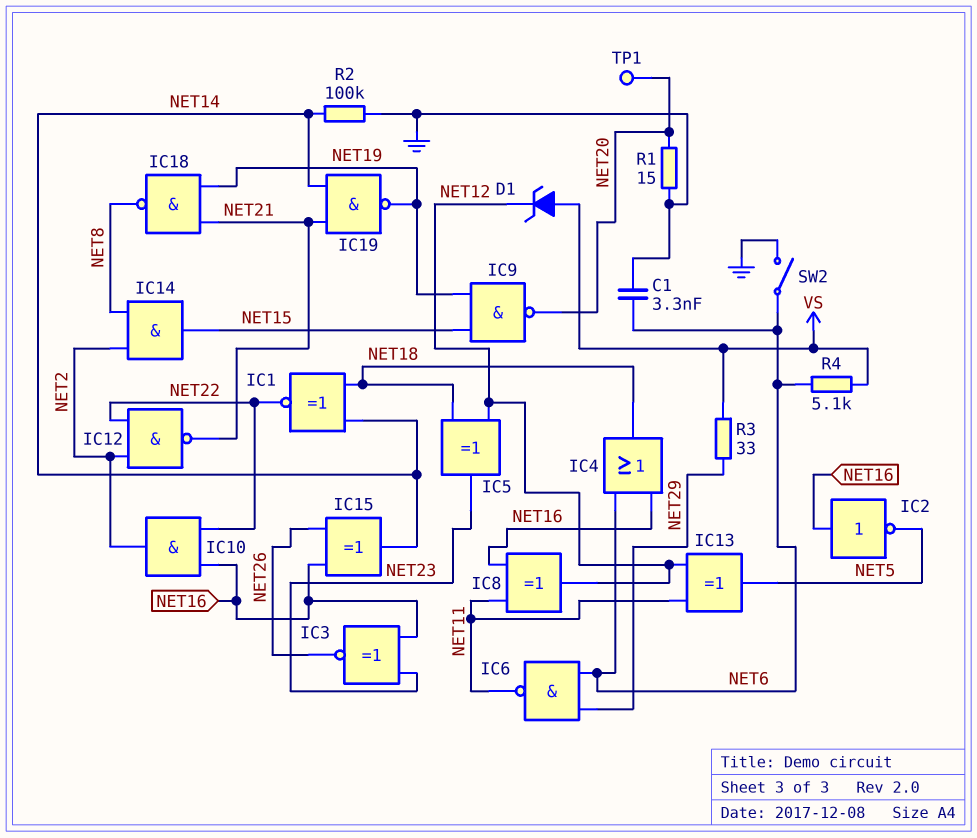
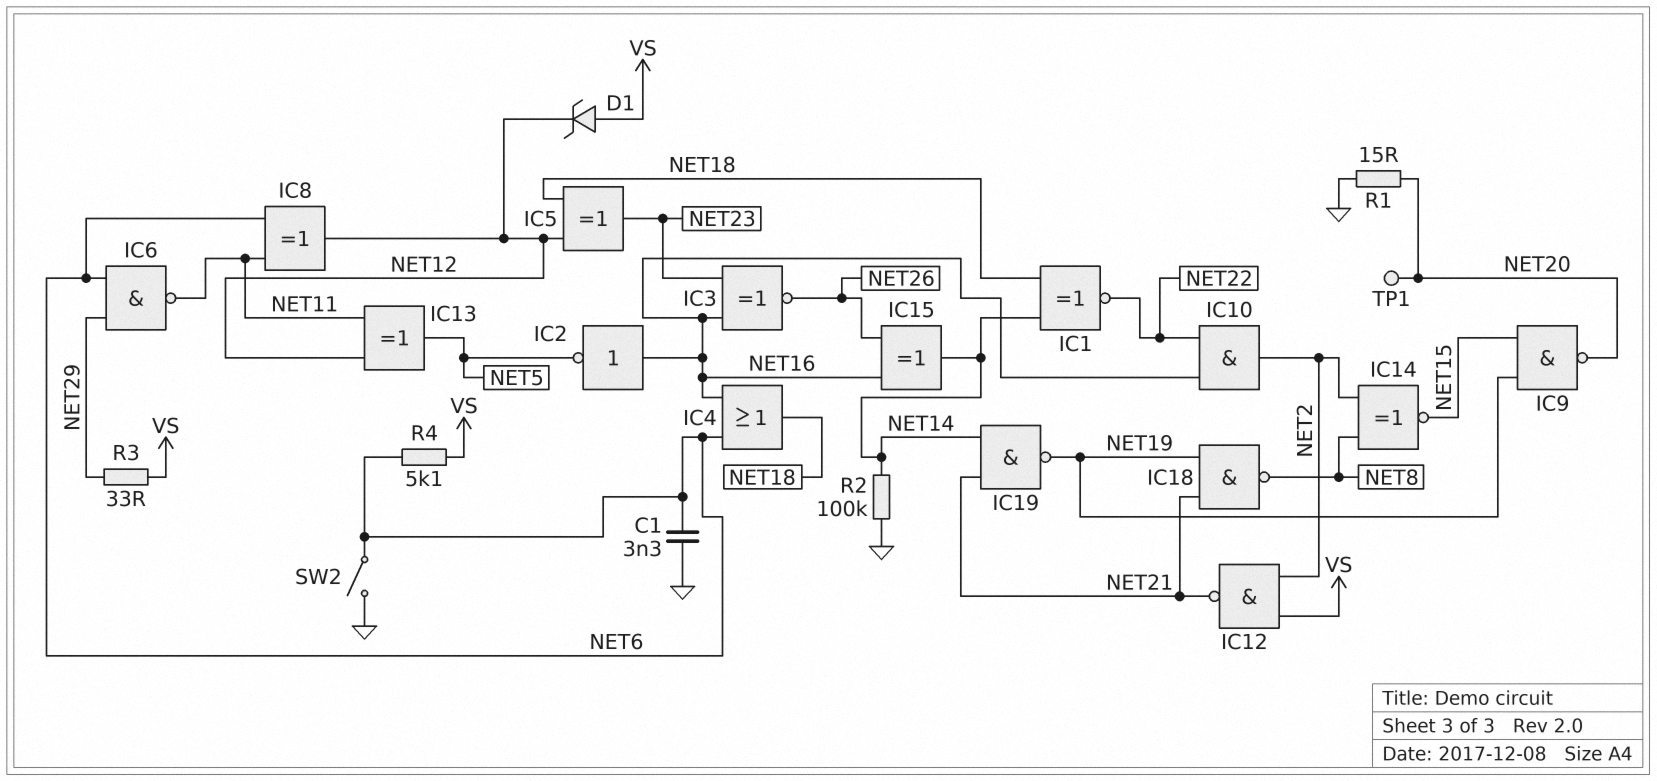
IC8: XOR (in NET11, in NET16, out NET12) -> XOR (in NET6, in NET11, out NET12)
IC12: NAND (in NET2, in NET22, out NET21) -> NAND (in NET2, in VS, out NET21)
IC14: AND (in NET2, in NET8, out NET15) -> XNOR (in NET2, in NET8, out NET15)

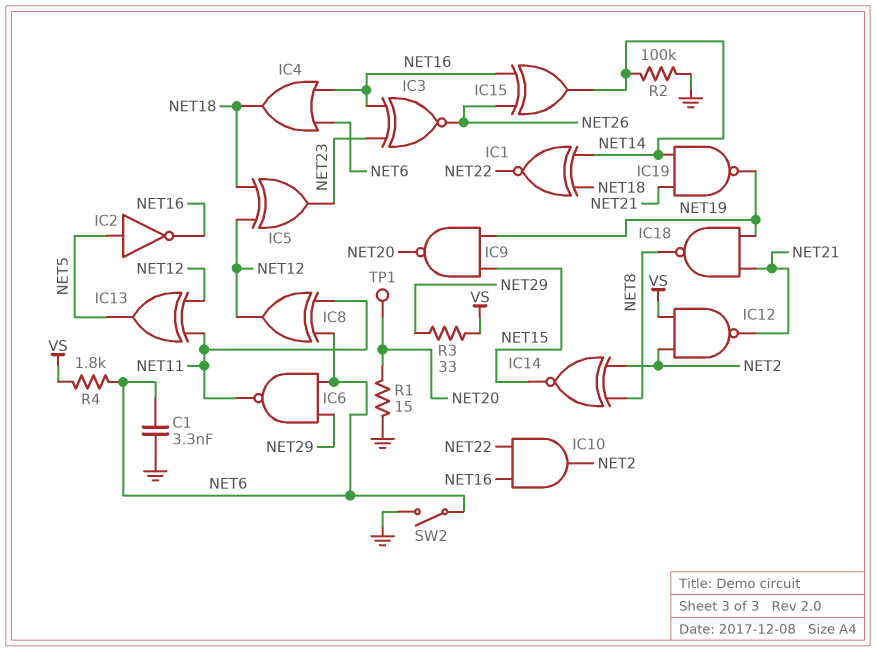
D1: zener (A VS, K NET12) -> none
IC2: NOT (in NET16, out NET5) -> NOT (in NET5, out NET16)
R4: 5.1k (NET6, VS) -> 1.8k (NET6, VS)

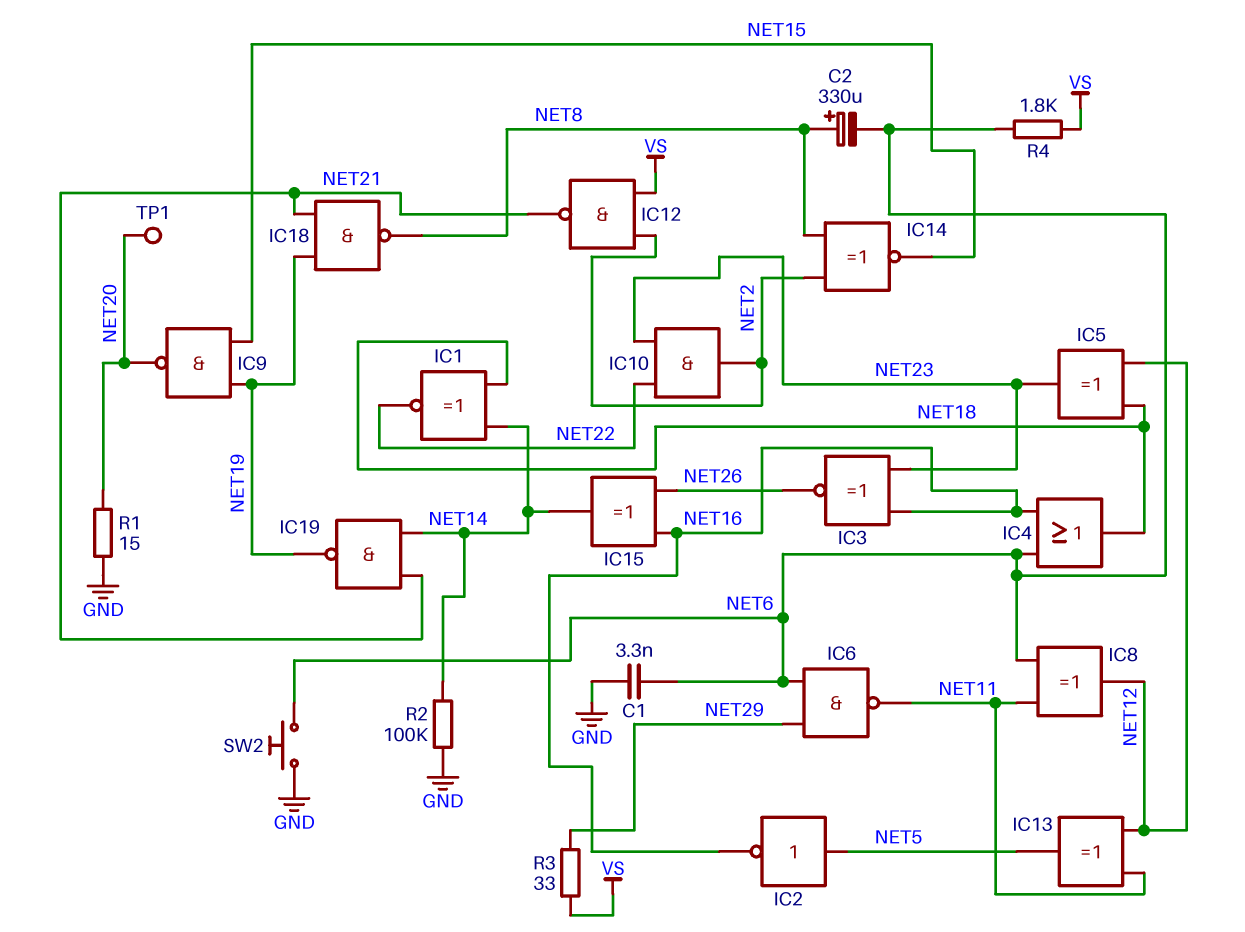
C2: none -> 330uF (plus NET8, minus NET6)
IC10: AND (in NET16, in NET22, out NET2) -> AND (in NET22, in NET23, out NET2)
SW2: switch (GND, NET6) -> button (GND, NET6)

